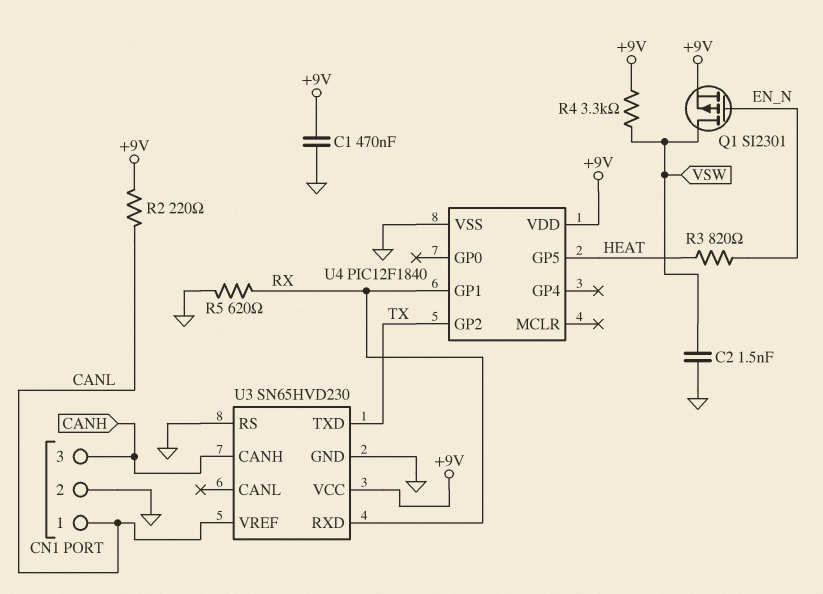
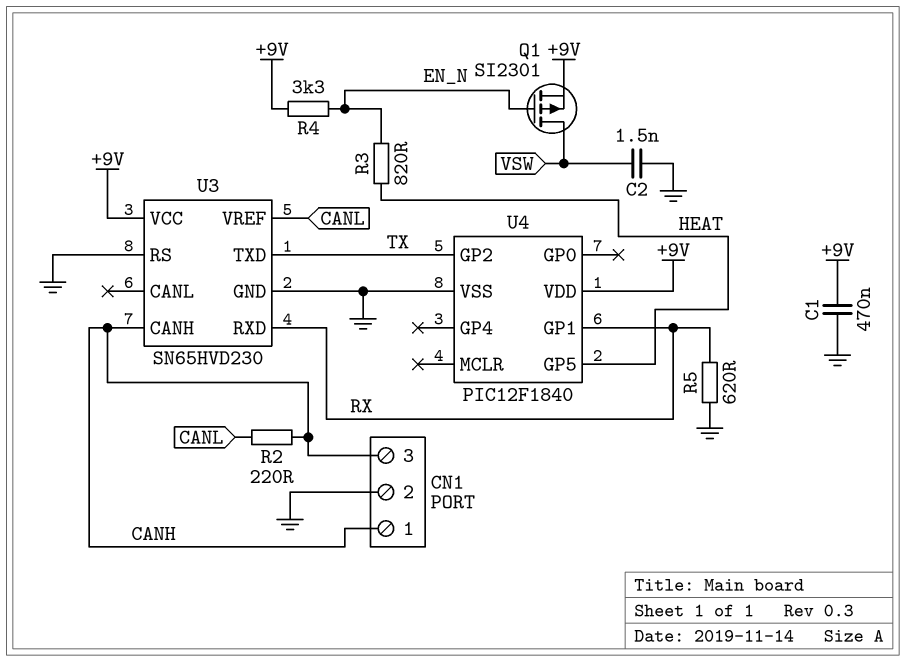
CN1 pin 1: CANL -> CANH
R2: 220 (+9V, CANL) -> 220 (CANH, CANL)
R4: 3.3k (+9V, VSW) -> 3.3k (+9V, EN_N)

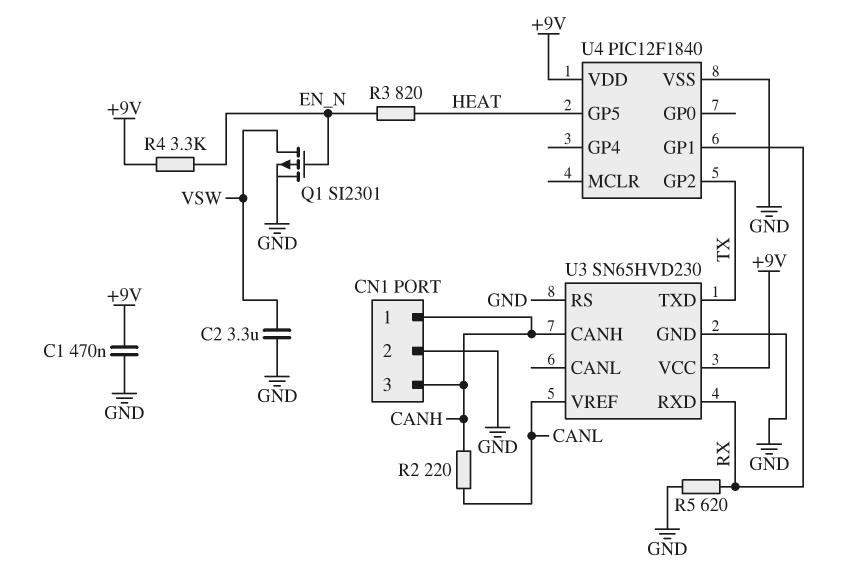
C2: 1.5nF (GND, VSW) -> 3.3uF (GND, VSW)
Q1: PMOS SI2301 (G EN_N, D VSW, S +9V) -> PMOS SI2301 (G EN_N, D VSW, S GND)

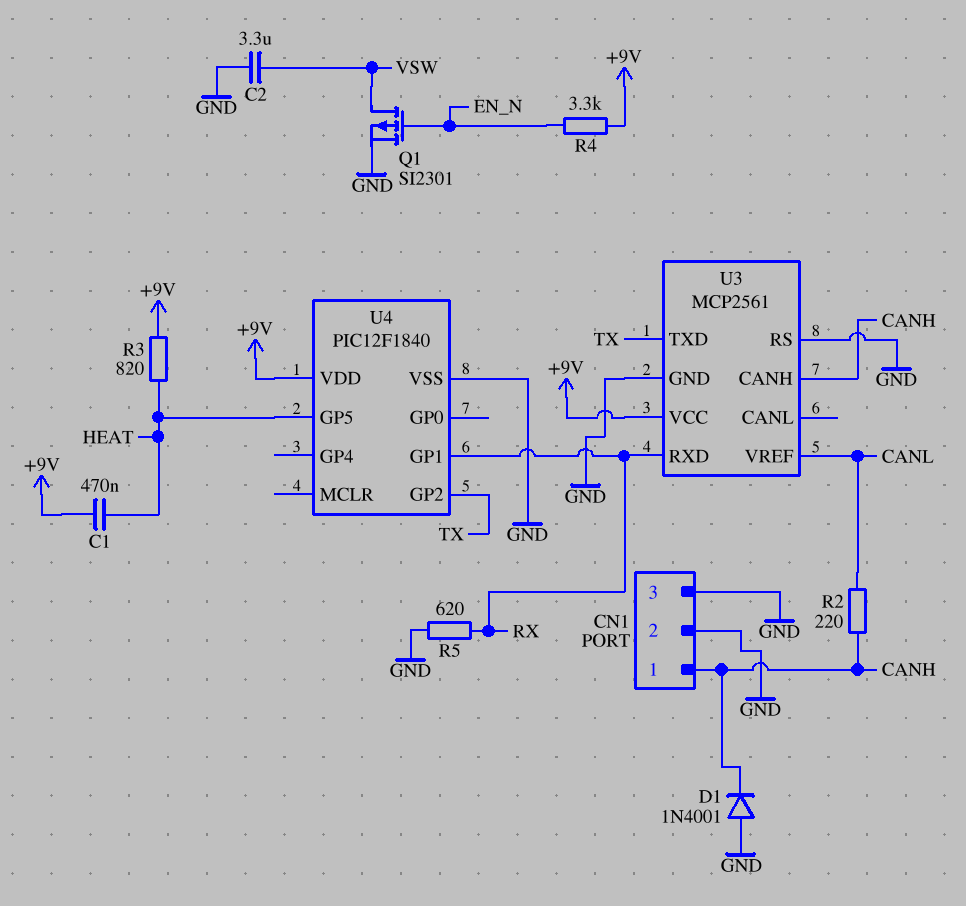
C1: 470nF (+9V, GND) -> 470nF (+9V, HEAT)
CN1 pin 3: CANH -> GND
D1: none -> diode 1N4001 (A GND, K CANH)
R3: 820 (EN_N, HEAT) -> 820 (+9V, HEAT)
U3: SN65HVD230 -> MCP2561

